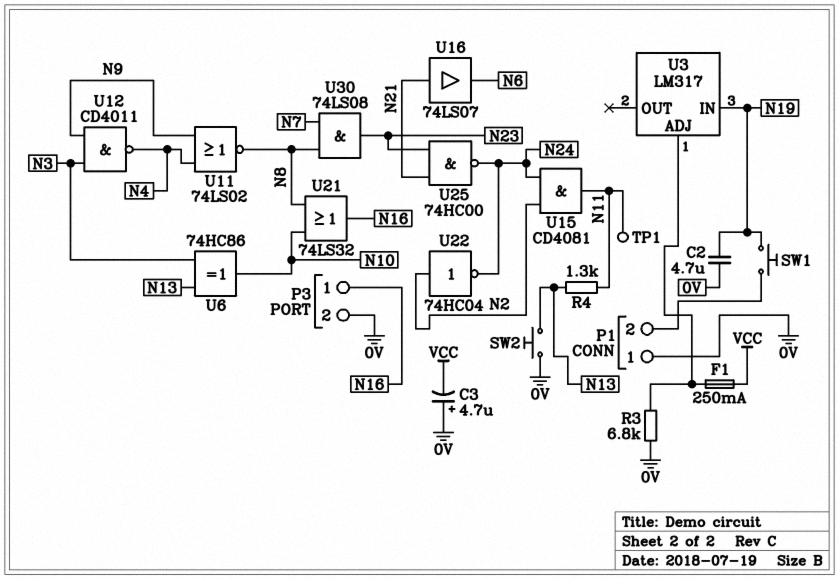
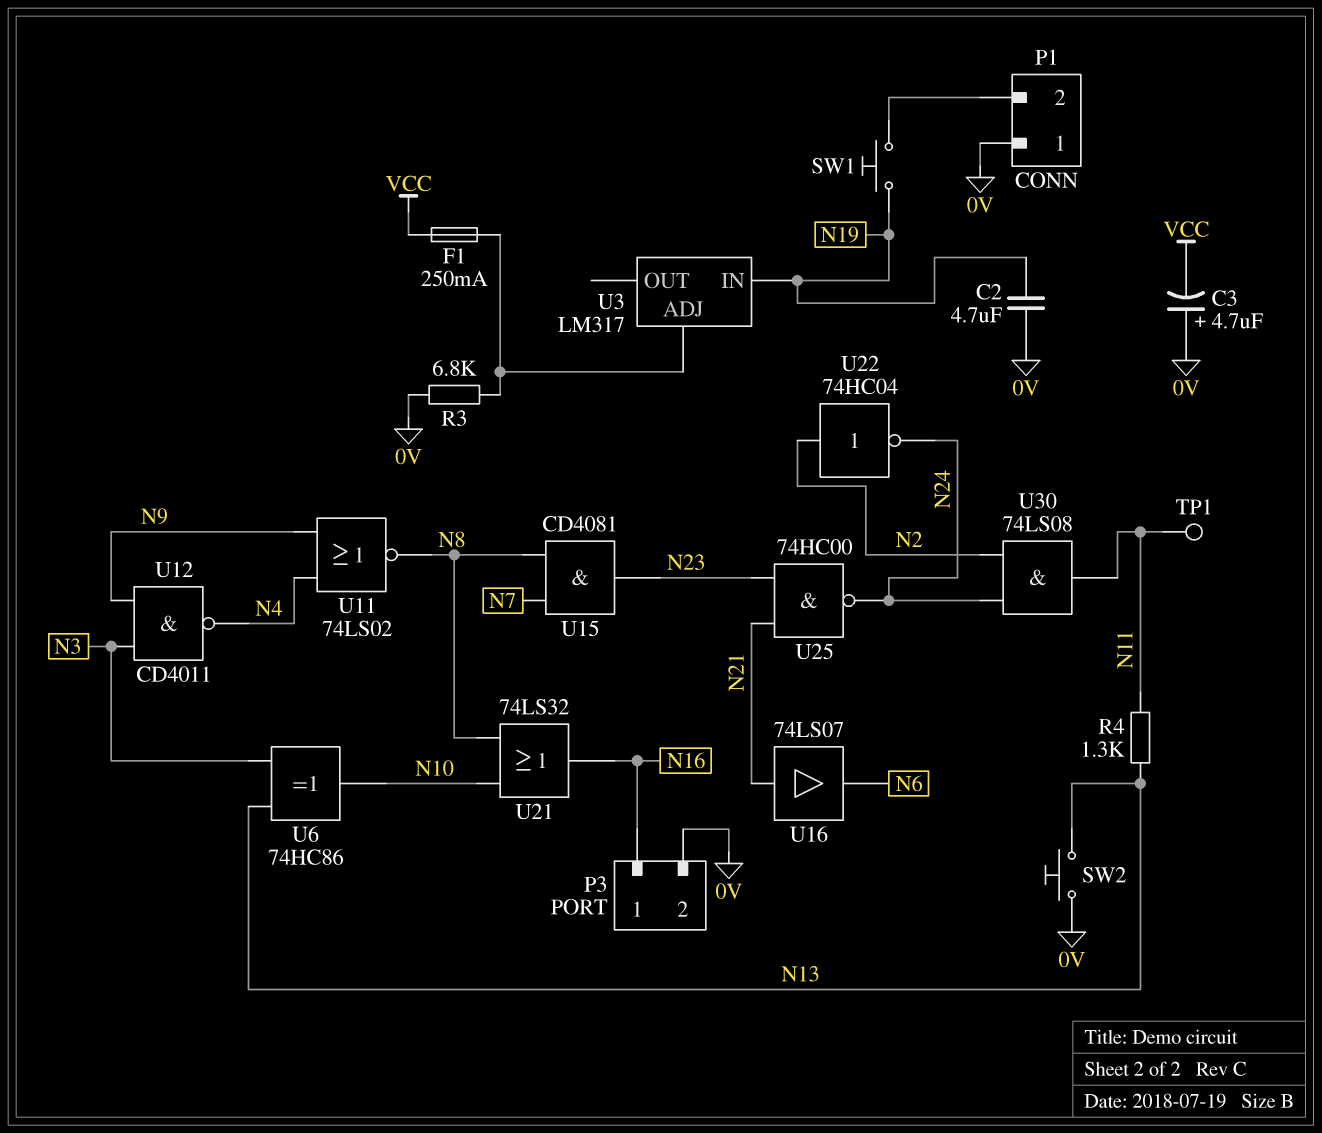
U15: AND CD4081 (in N2, in N24, out N11) -> AND CD4081 (in N7, in N8, out N23)
U30: AND 74LS08 (in N7, in N8, out N23) -> AND 74LS08 (in N2, in N24, out N11)

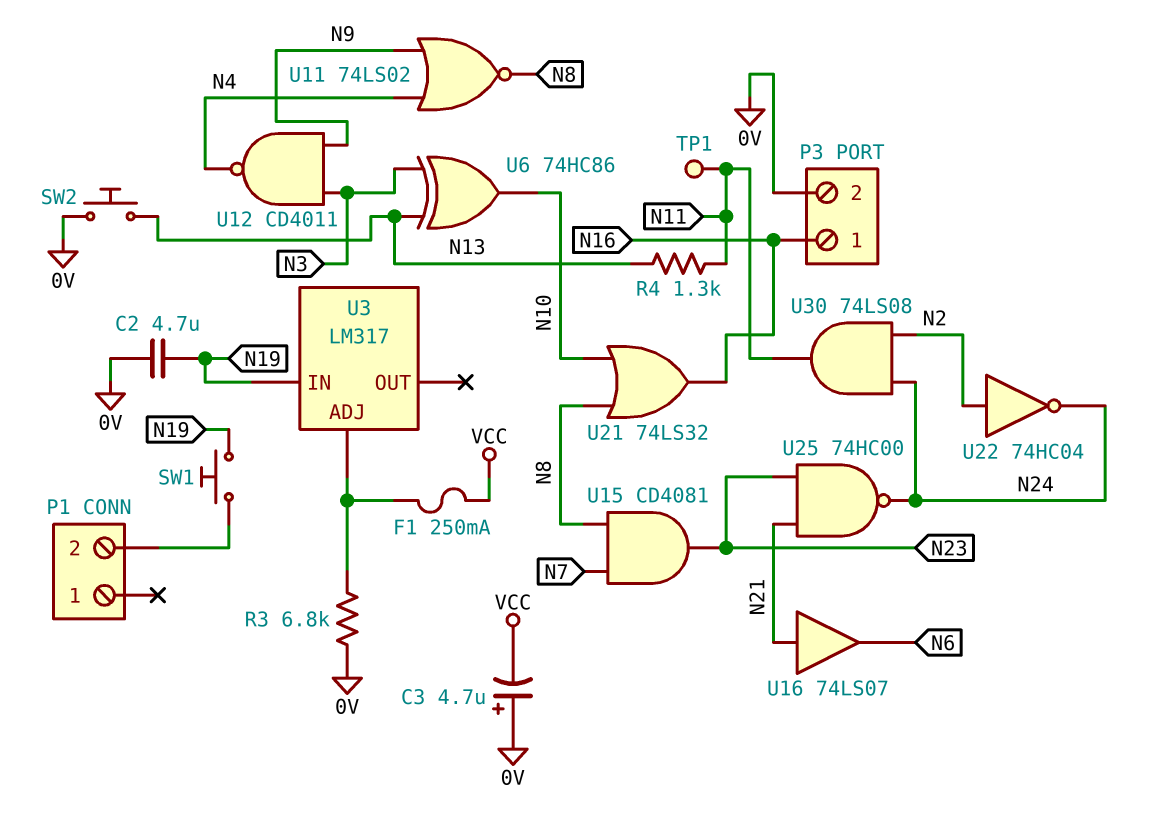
P1 pin 1: 0V -> none

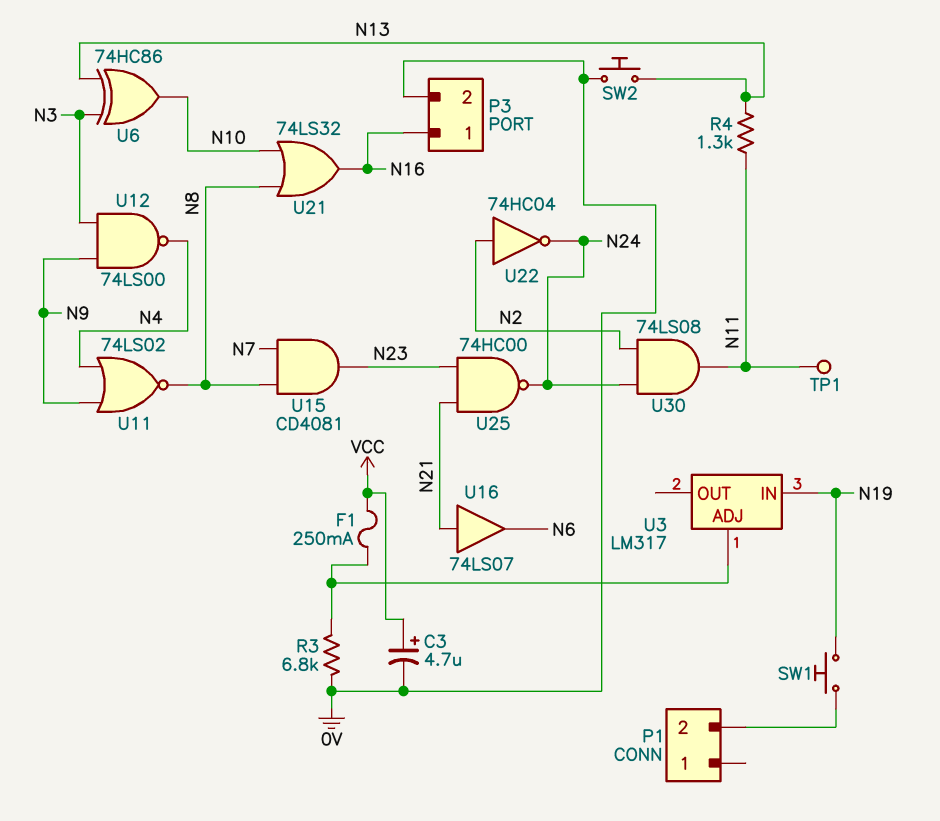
C2: 4.7uF (0V, N19) -> none
C3: 4.7uF (plus 0V, minus VCC) -> 4.7uF (plus VCC, minus 0V)
U12: NAND CD4011 (in N3, in N9, out N4) -> NAND 74LS00 (in N3, in N9, out N4)

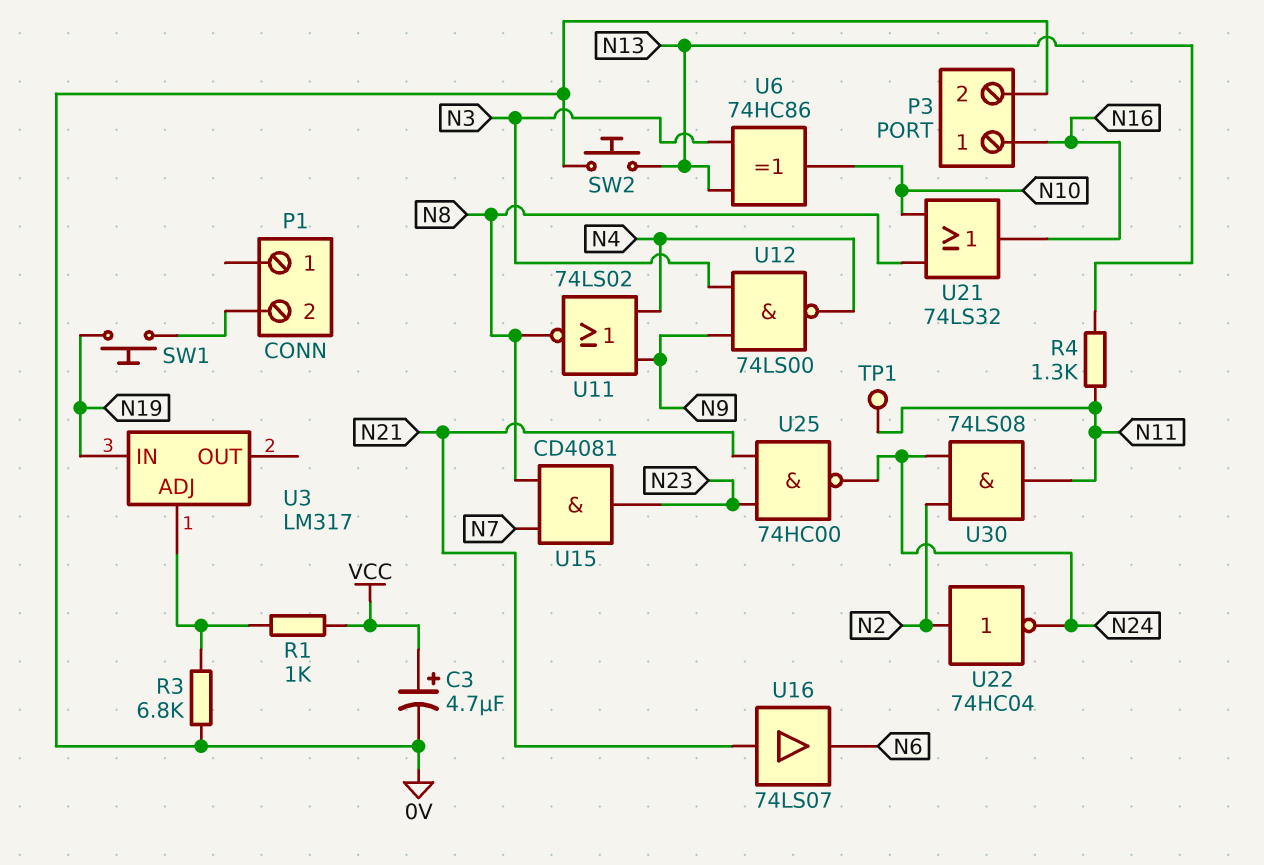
F1: 250mA (U3/ADJ, VCC) -> none
R1: none -> 1k (U3/ADJ, VCC)

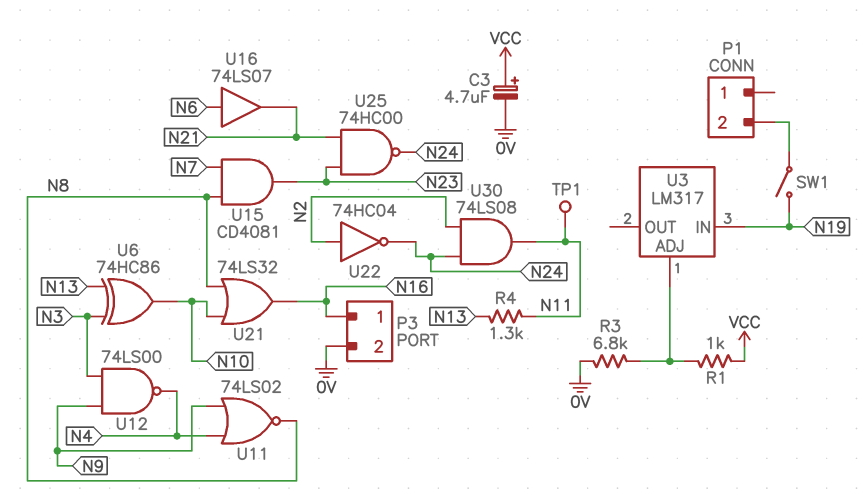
SW1: button (N19, P1/2) -> switch (N19, P1/2)
SW2: button (0V, N13) -> none
U16: buffer 74LS07 (in N21, out N6) -> buffer 74LS07 (in N6, out N21)

